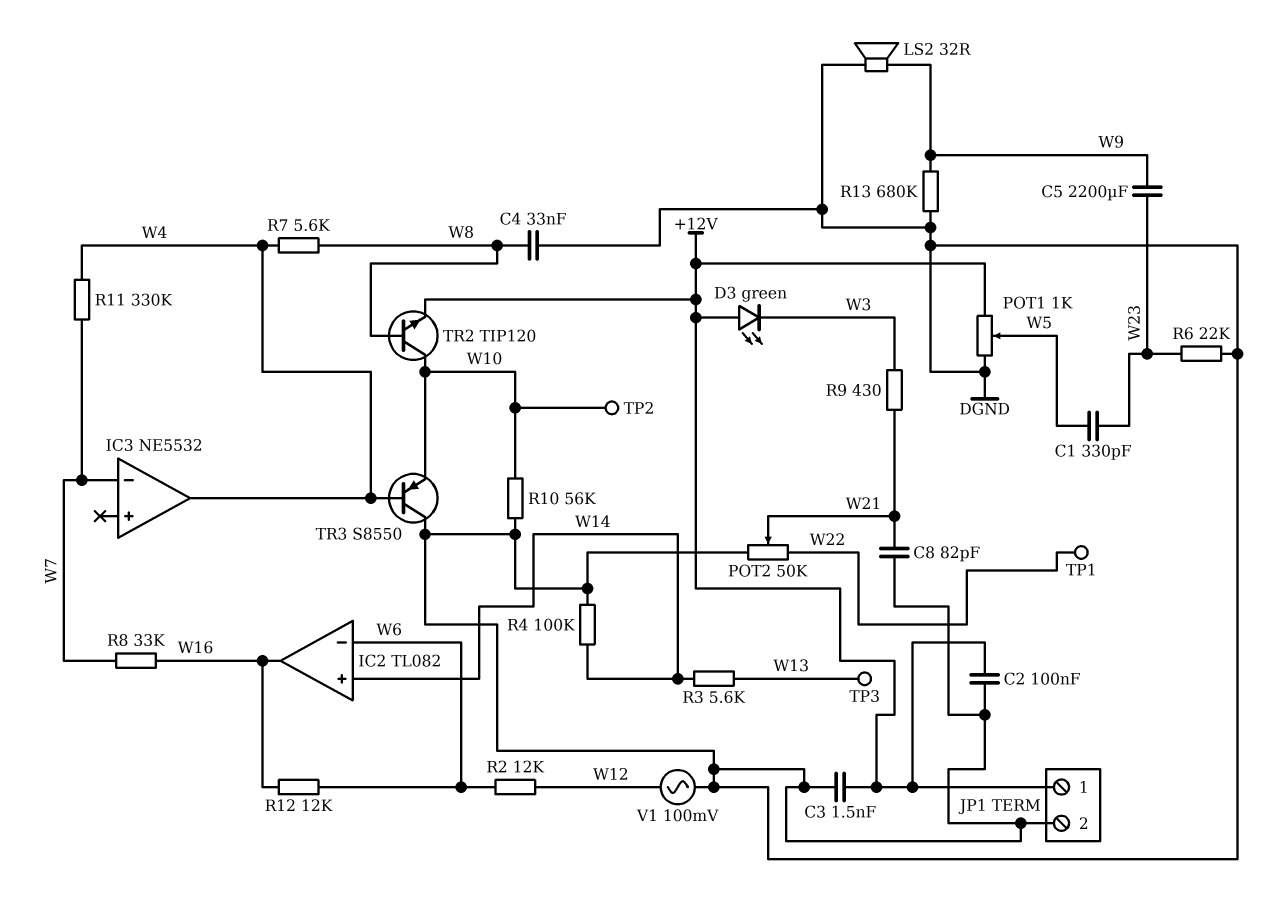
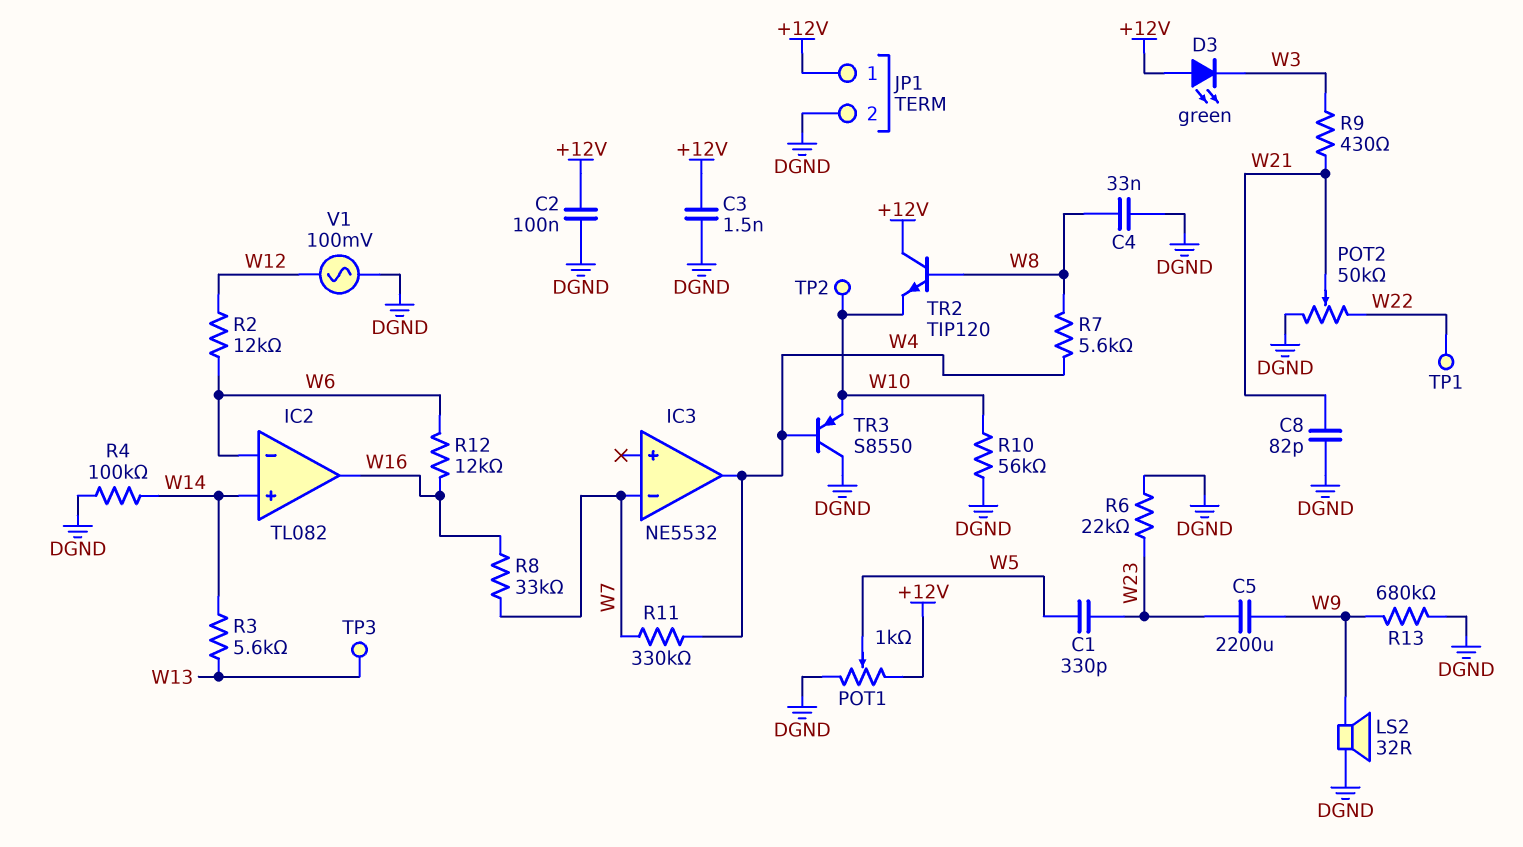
TR2: NPN TIP120 (B W8, C W10, E +12V) -> NPN TIP120 (B W8, C +12V, E W10)

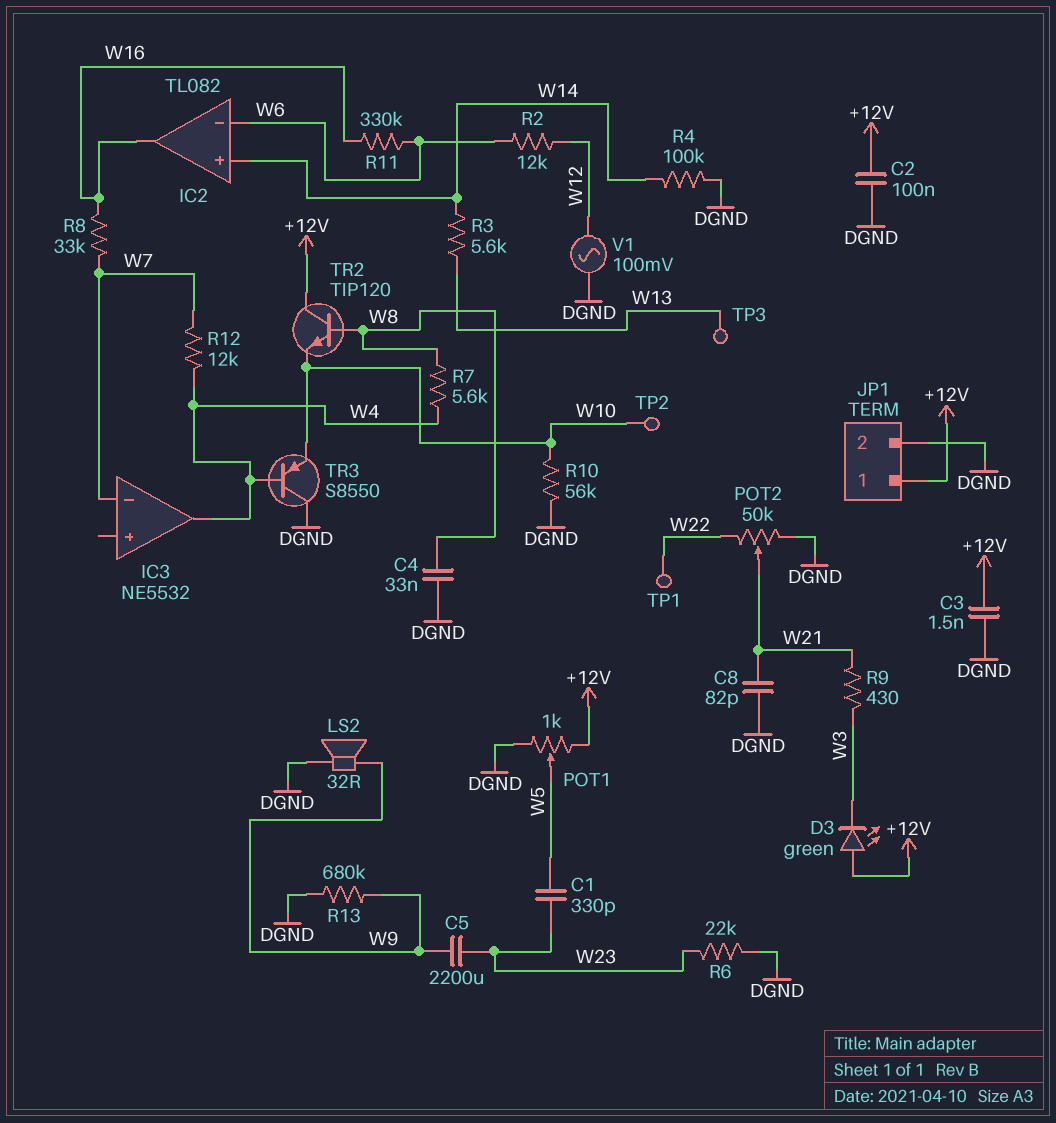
R11: 330k (W4, W7) -> 330k (W6, W16)
R12: 12k (W6, W16) -> 12k (W4, W7)

